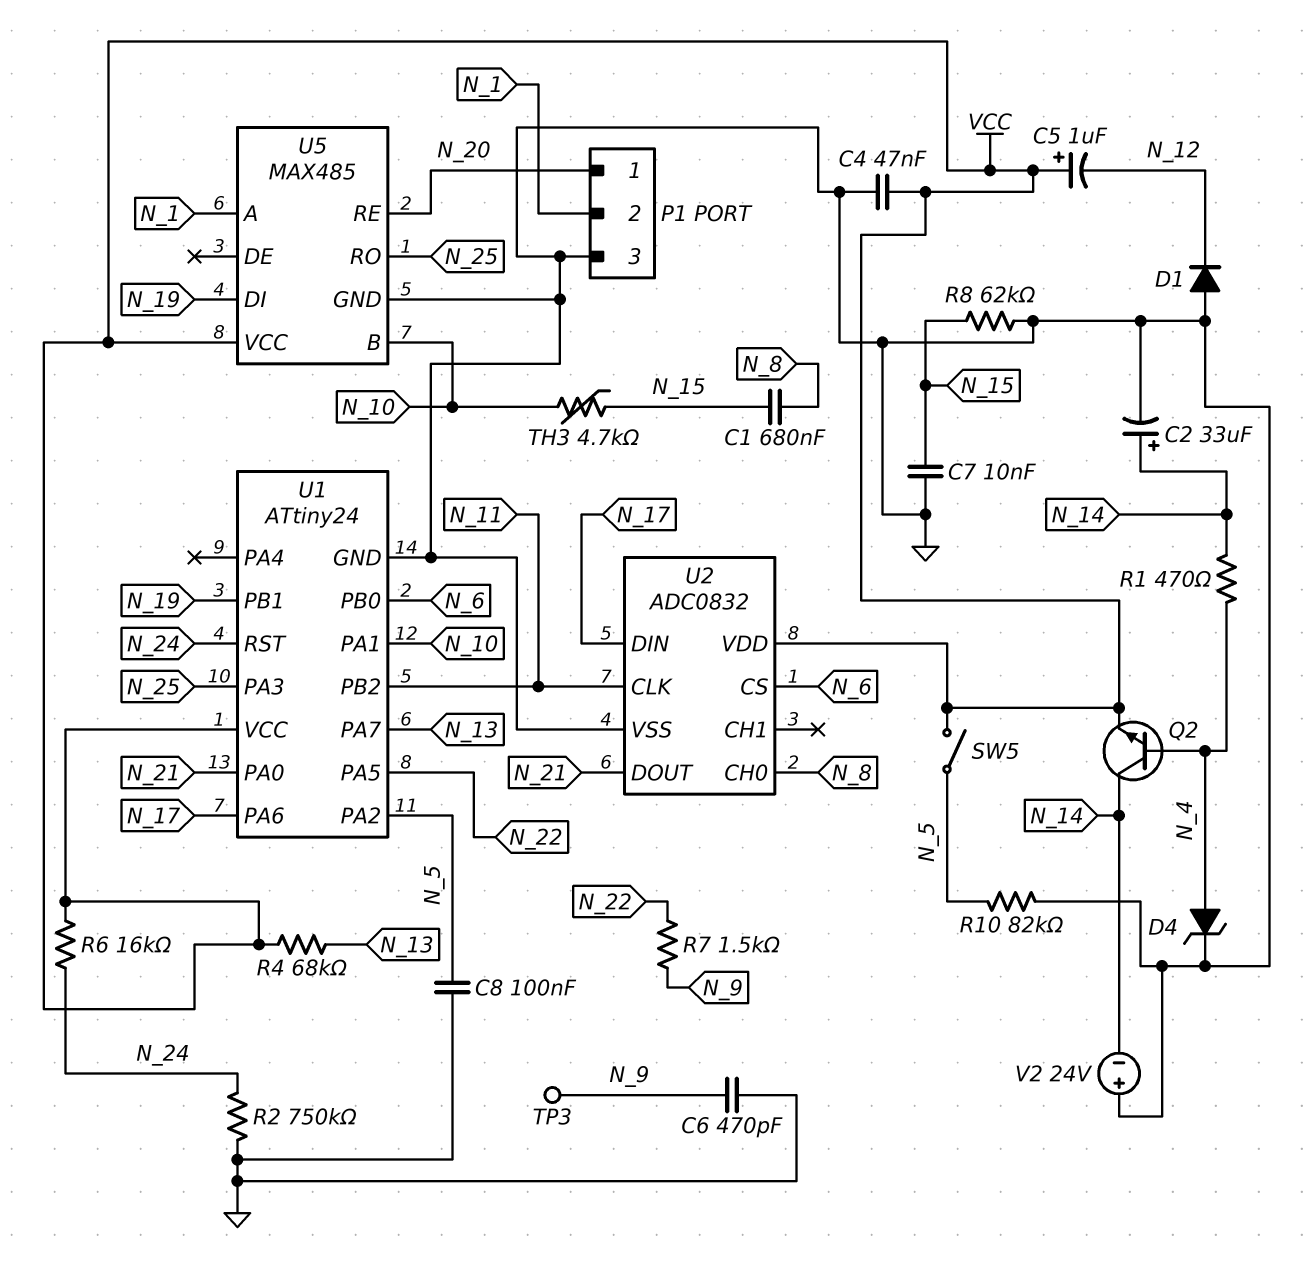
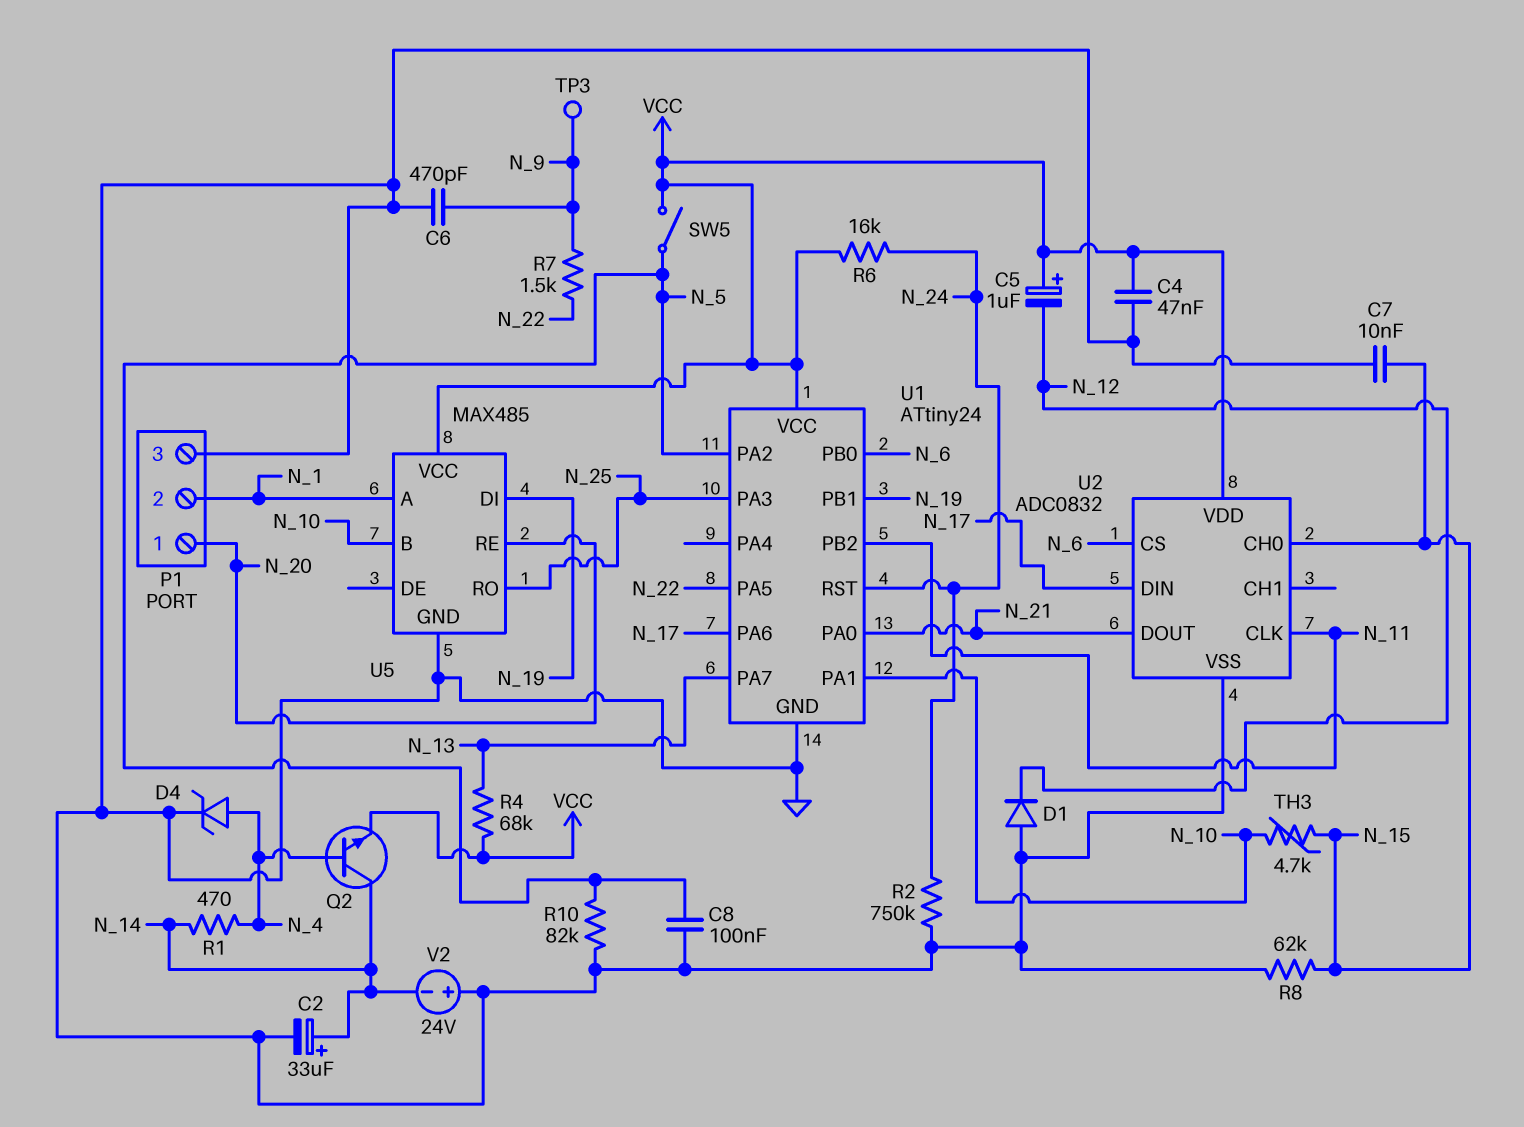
C1: 680nF (N_8, N_15) -> none
U2 pin CH0: N_8 -> N_15

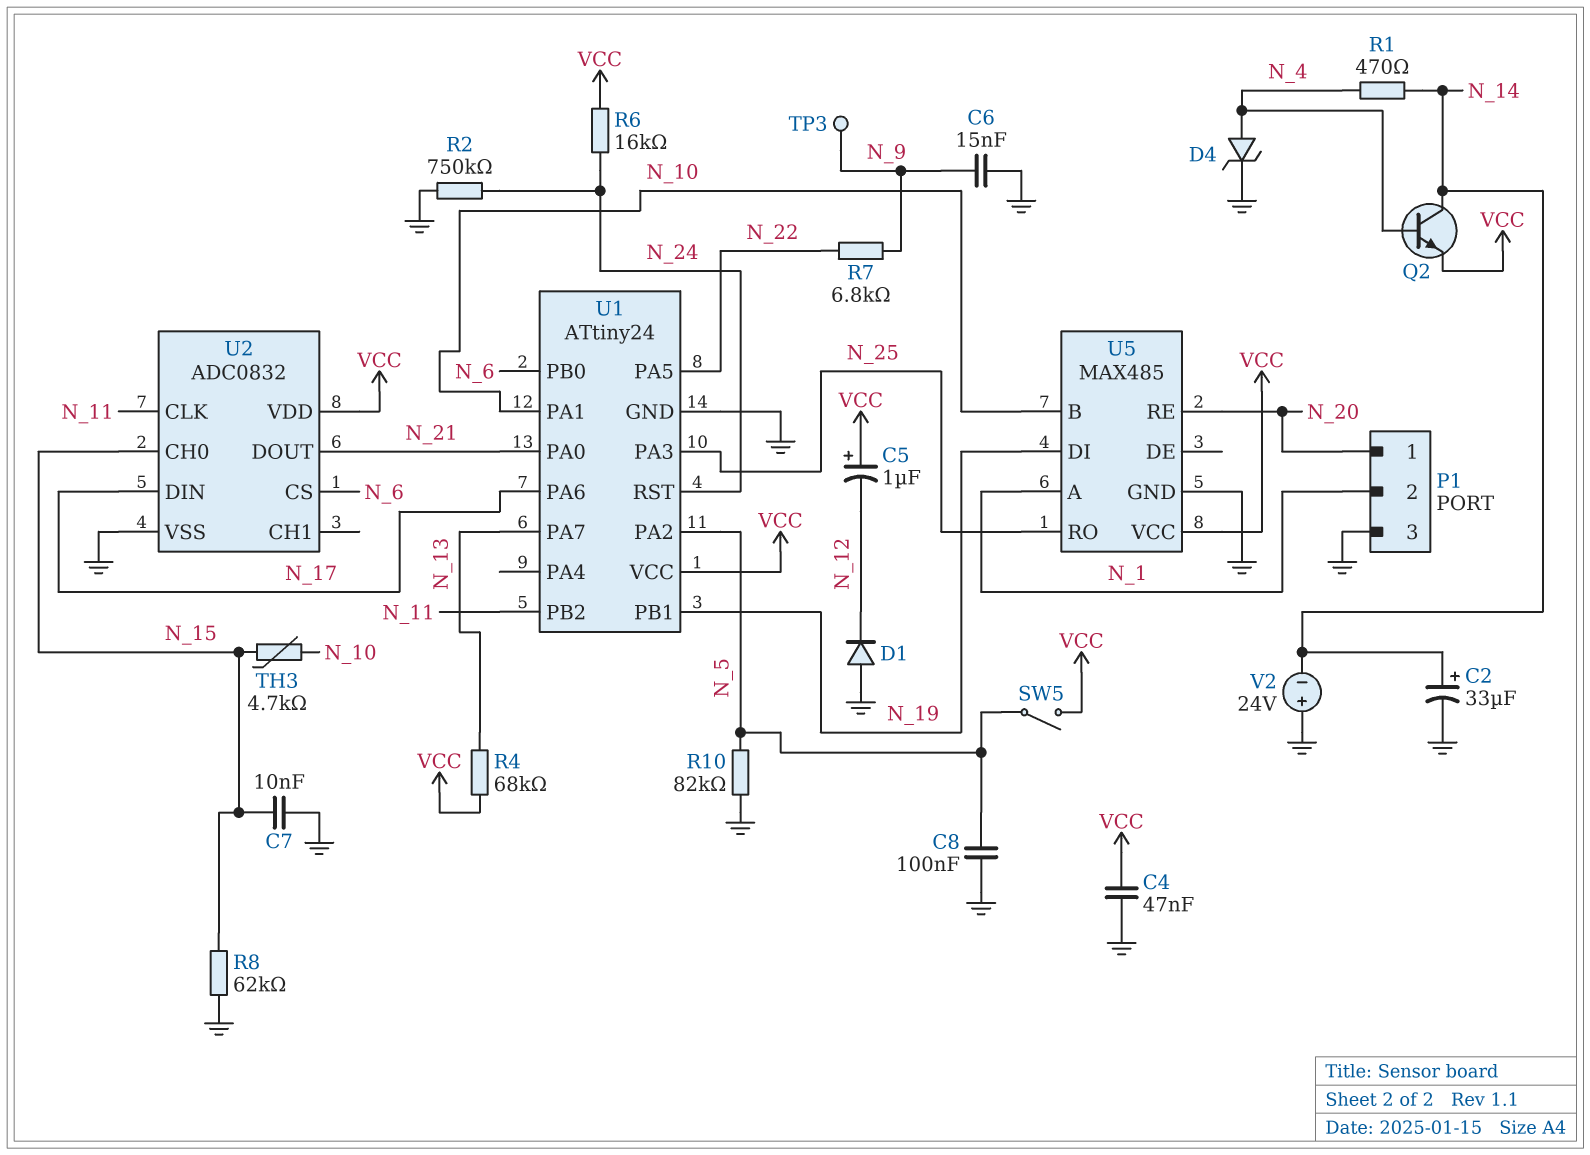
C6: 470pF (GND, N_9) -> 15nF (GND, N_9)
R7: 1.5k (N_9, N_22) -> 6.8k (N_9, N_22)

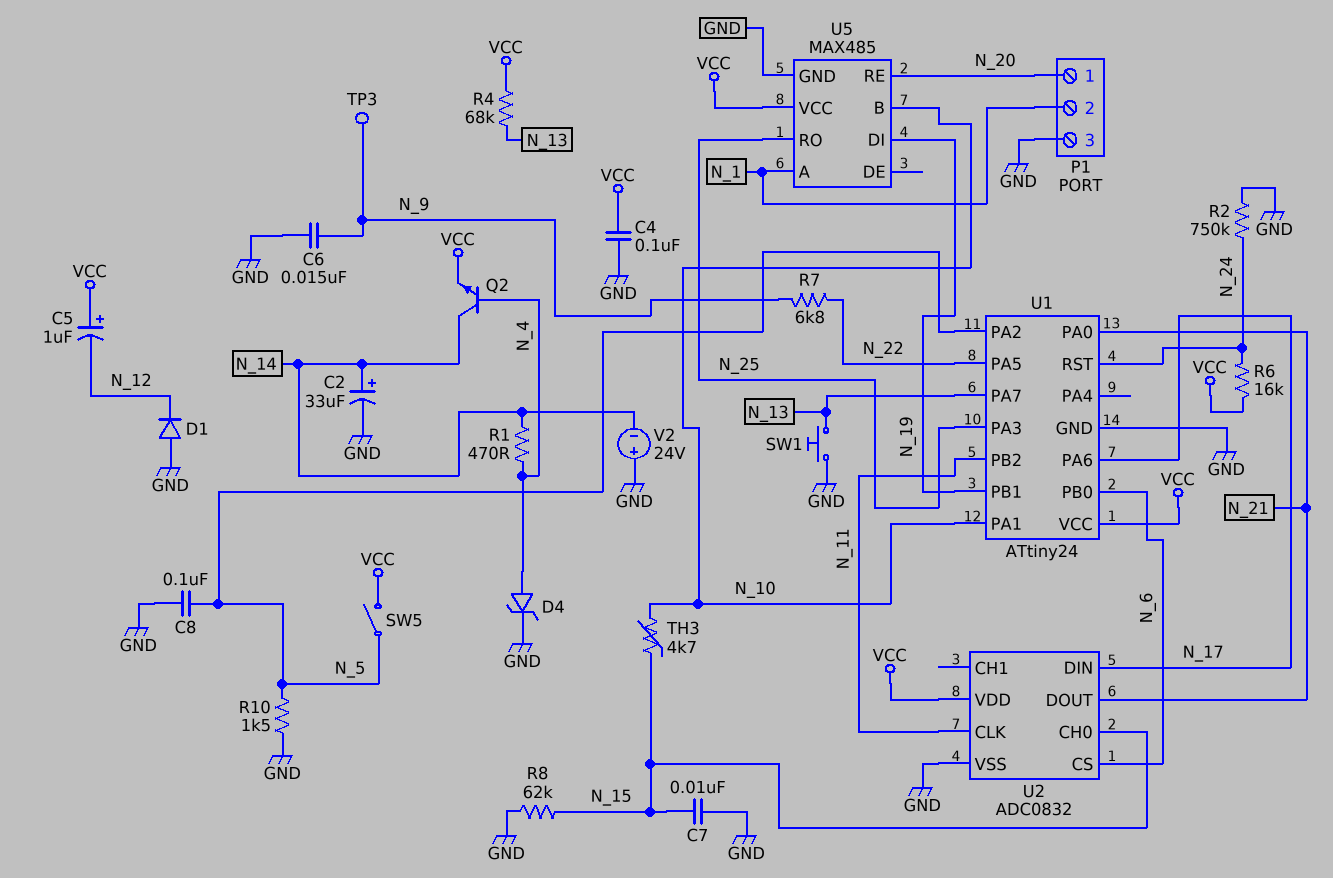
C4: 47nF (GND, VCC) -> 100nF (GND, VCC)
R10: 82k (GND, N_5) -> 1.5k (GND, N_5)
SW1: none -> button (GND, N_13)

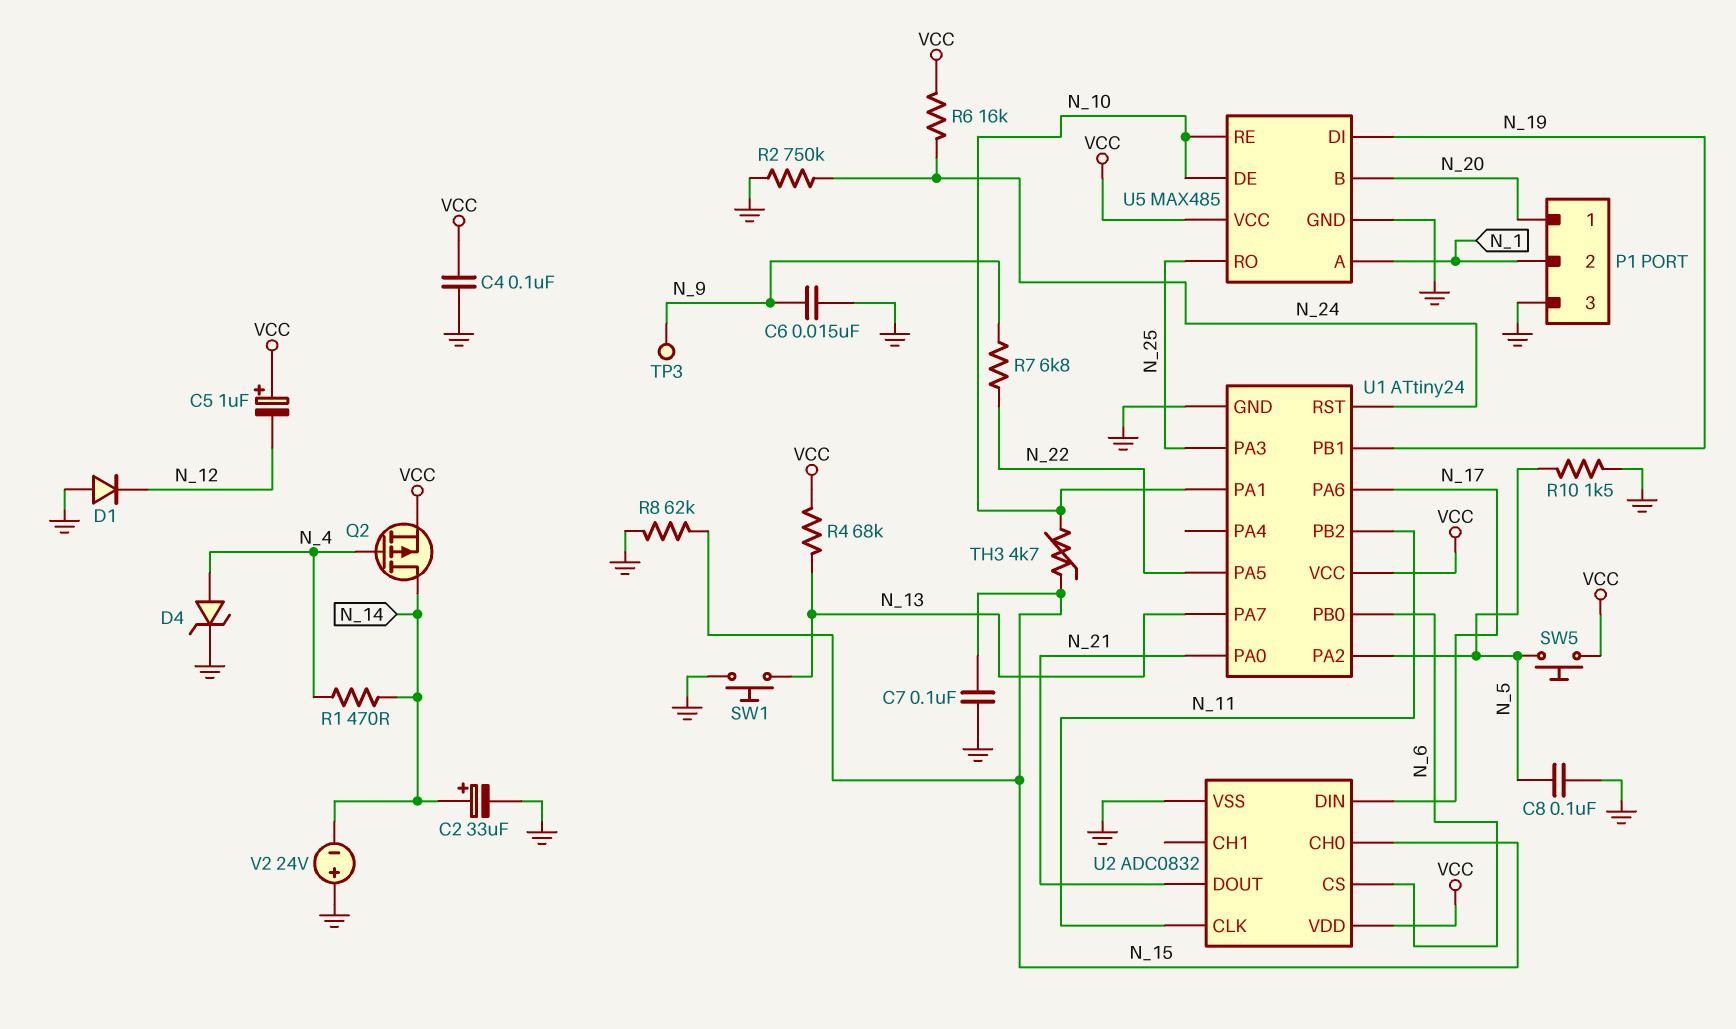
C7: 10nF (GND, N_15) -> 100nF (GND, N_15)
Q2: NPN (B N_4, C N_14, E VCC) -> PMOS (G N_4, D N_14, S VCC)
SW5: switch (N_5, VCC) -> button (N_5, VCC)
U5 pin B: N_10 -> N_20
U5 pin DE: none -> N_10
U5 pin RE: N_20 -> N_10

